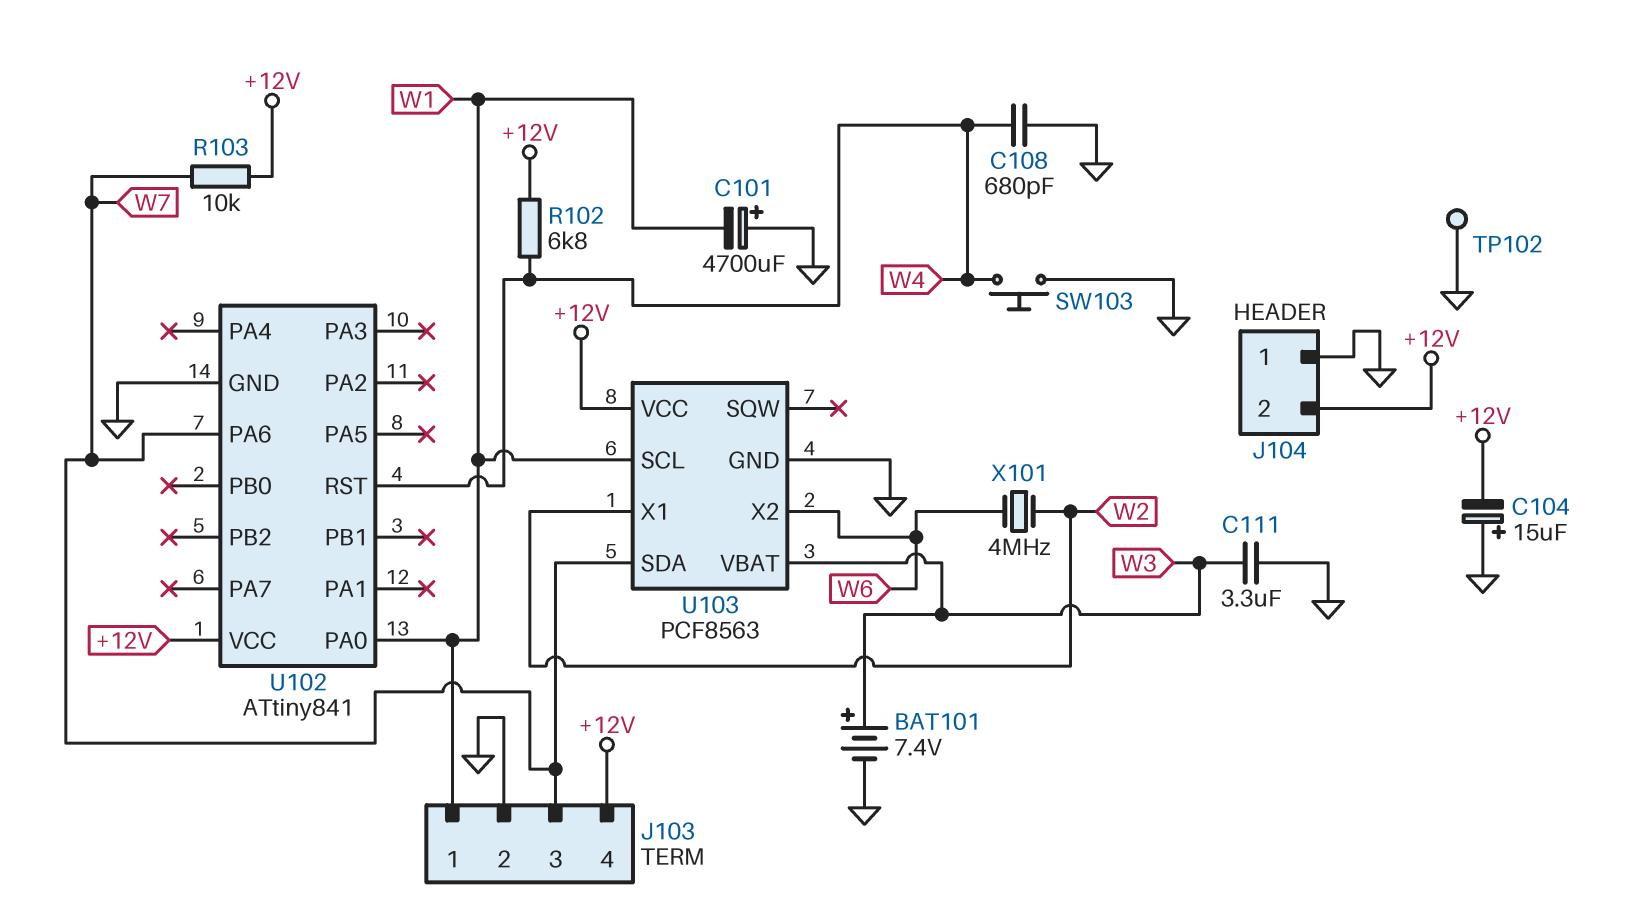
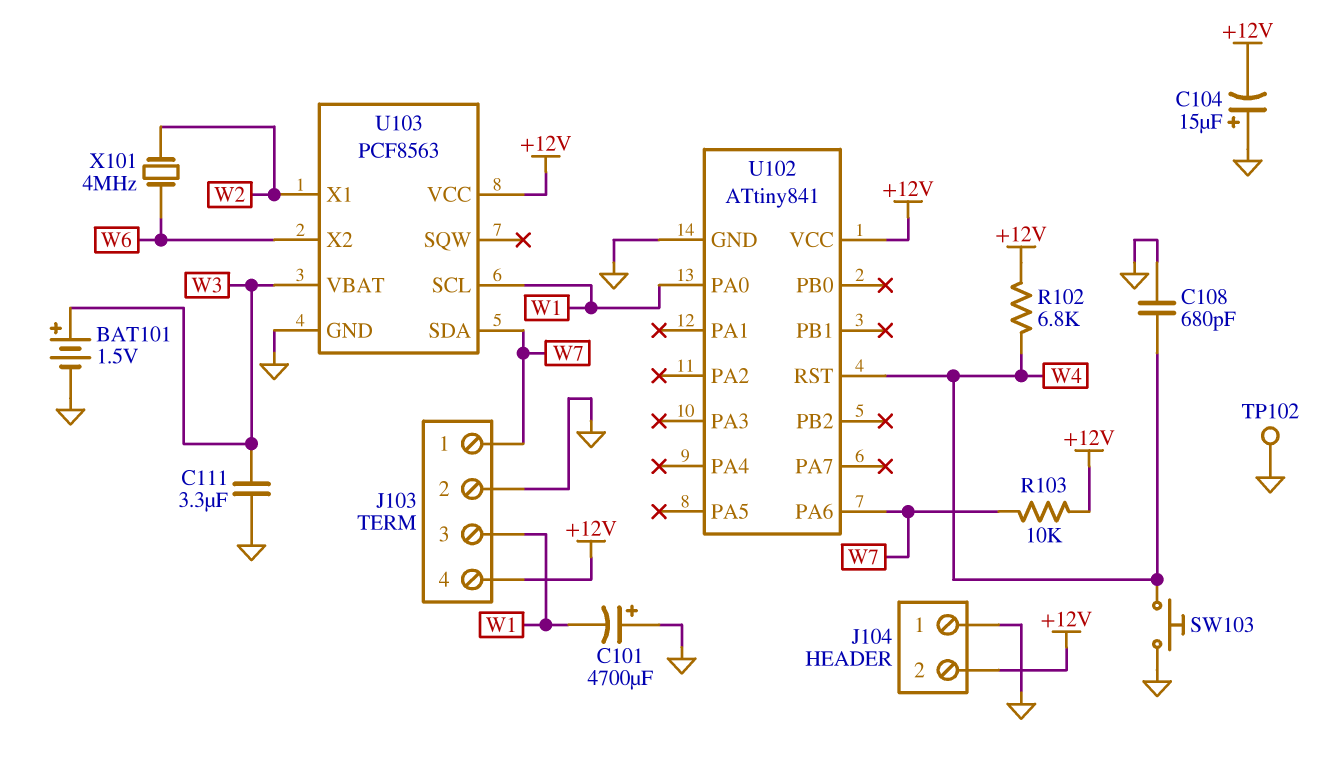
BAT101: 7.4V (plus W3, minus GND) -> 1.5V (plus W3, minus GND)
J103 pin 1: W1 -> W7
J103 pin 3: W7 -> W1

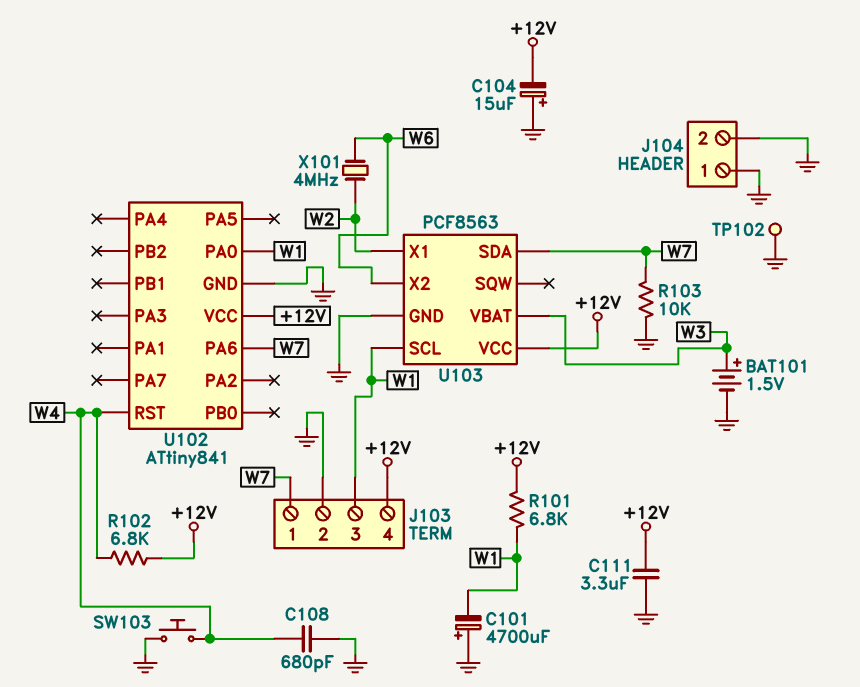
C111: 3.3uF (GND, W3) -> 3.3uF (+12V, GND)
J104 pin 2: +12V -> GND
R101: none -> 6.8k (+12V, W1)
R103: 10k (+12V, W7) -> 10k (GND, W7)

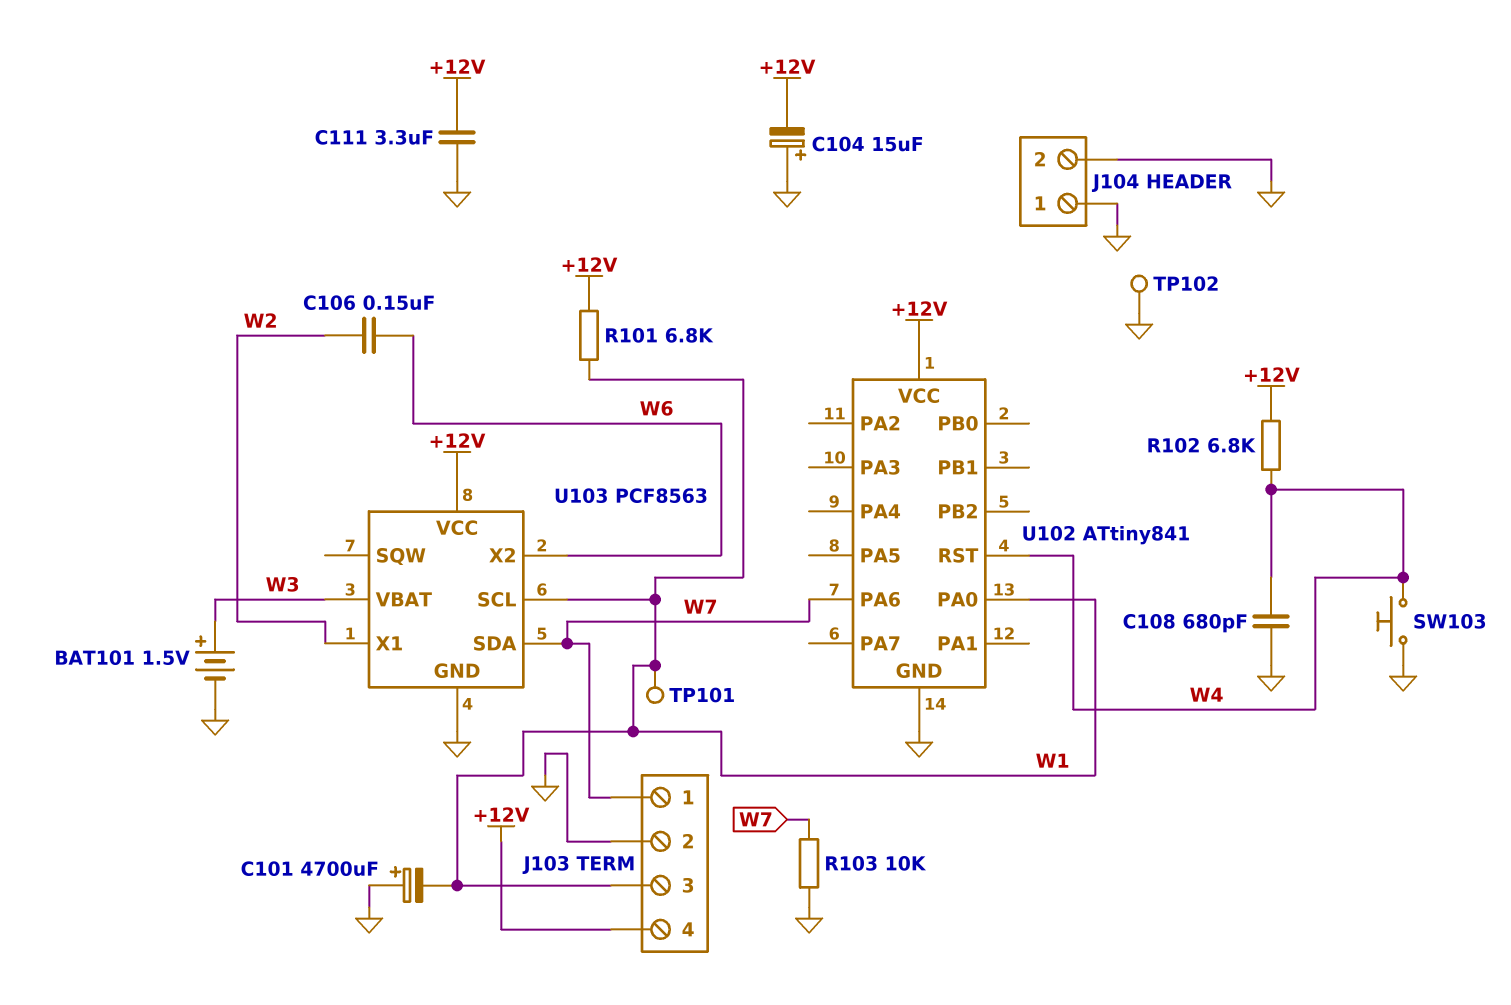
C106: none -> 150nF (W2, W6)
TP101: none -> test point (W1)
X101: 4MHz (W2, W6) -> none

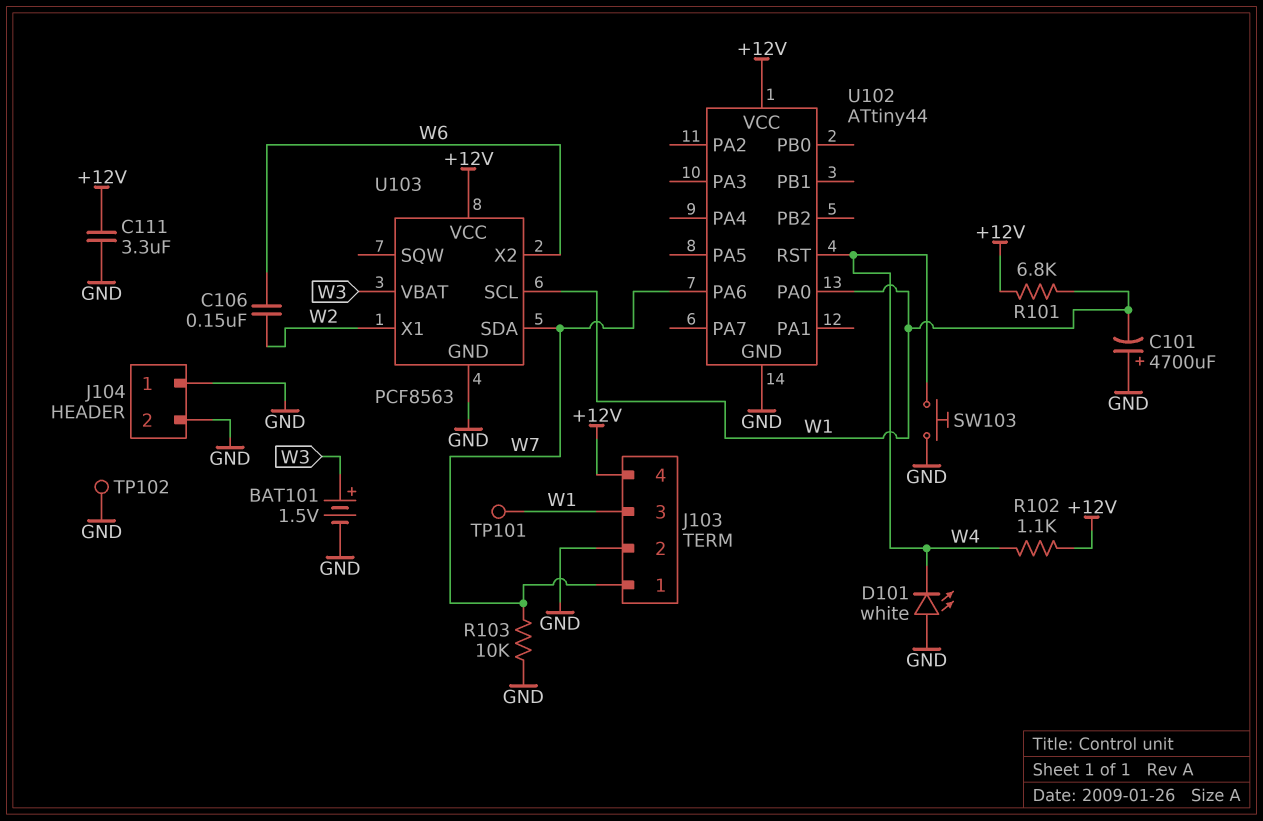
C104: 15uF (plus GND, minus +12V) -> none
C108: 680pF (GND, W4) -> none
D101: none -> LED white (A GND, K W4)
R102: 6.8k (+12V, W4) -> 1.1k (+12V, W4)
U102: ATtiny841 -> ATtiny44

